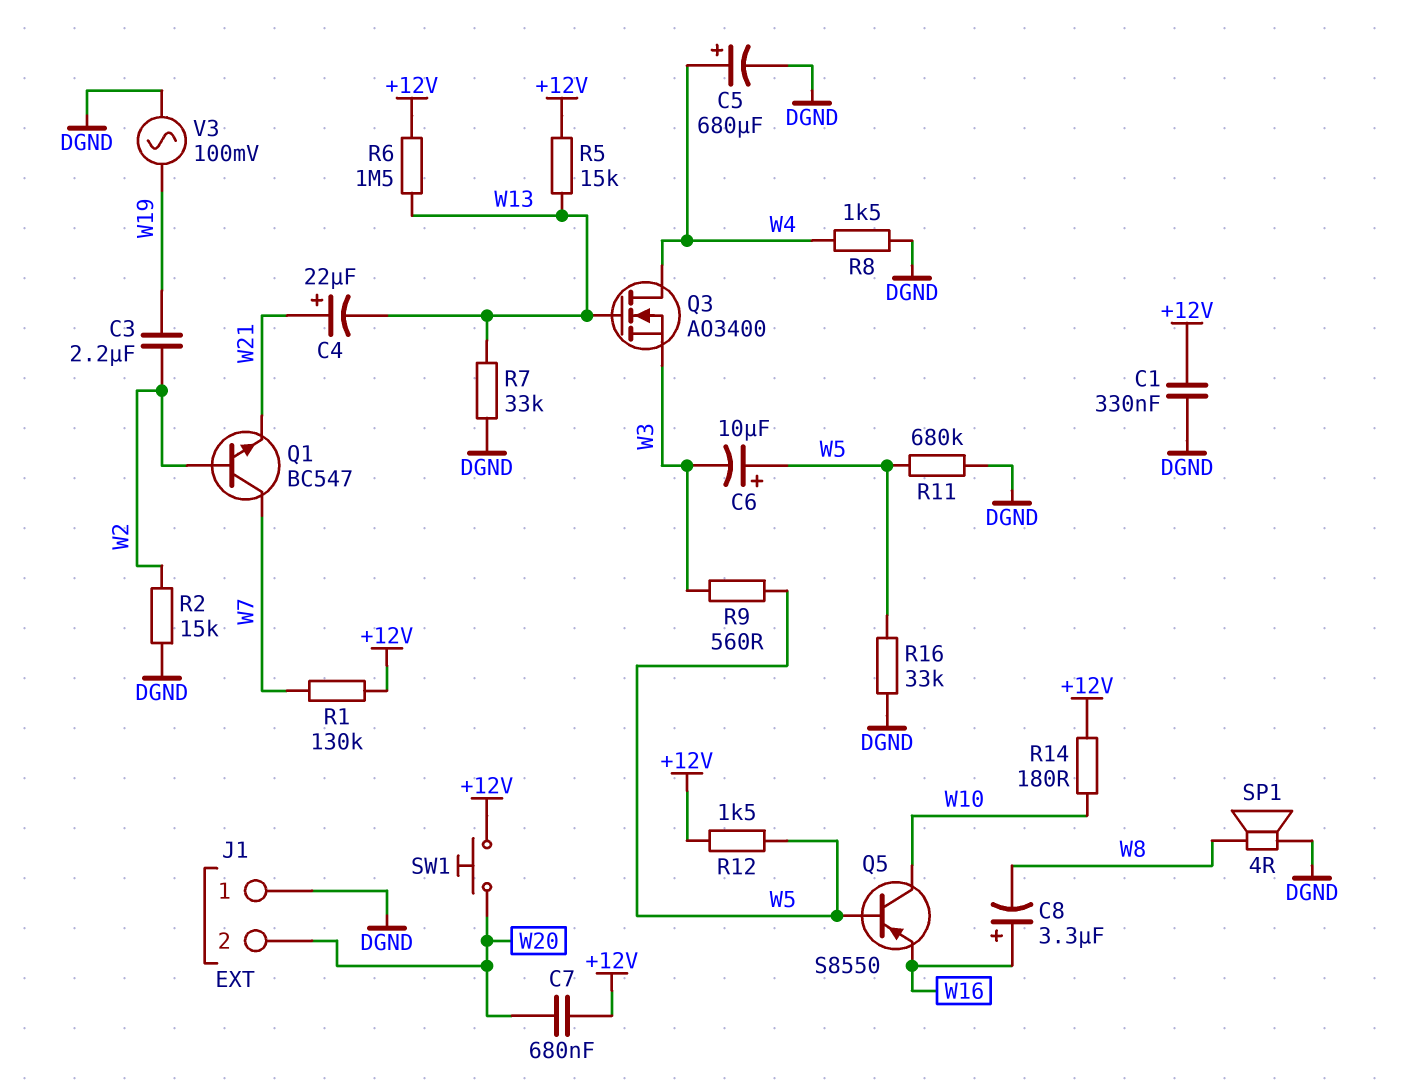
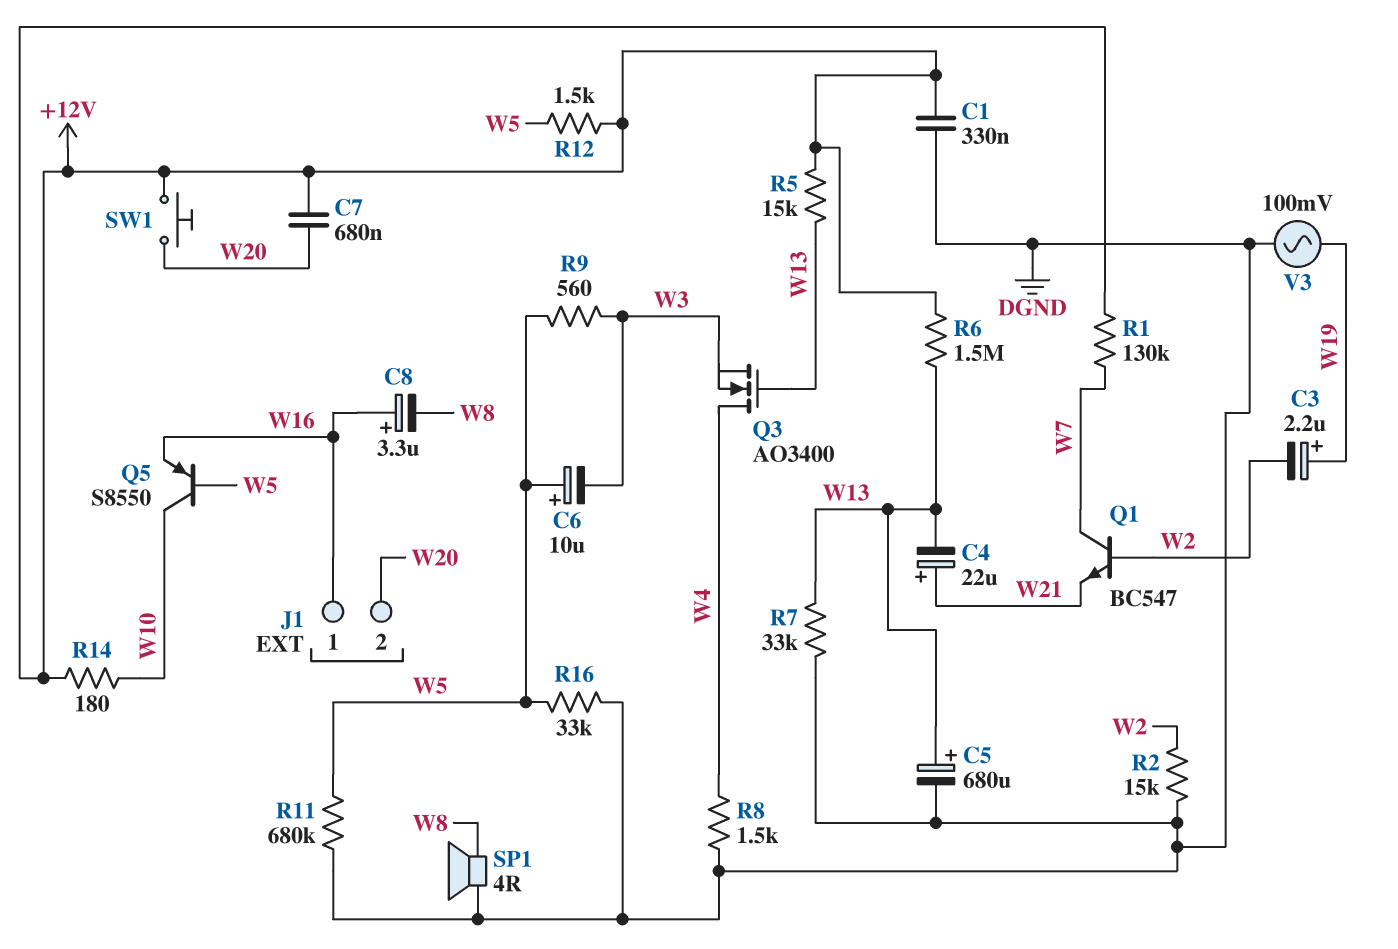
C3: 2.2uF (W2, W19) -> 2.2uF (plus W19, minus W2)
C5: 680uF (plus W4, minus DGND) -> 680uF (plus W13, minus DGND)
J1 pin 1: DGND -> W16

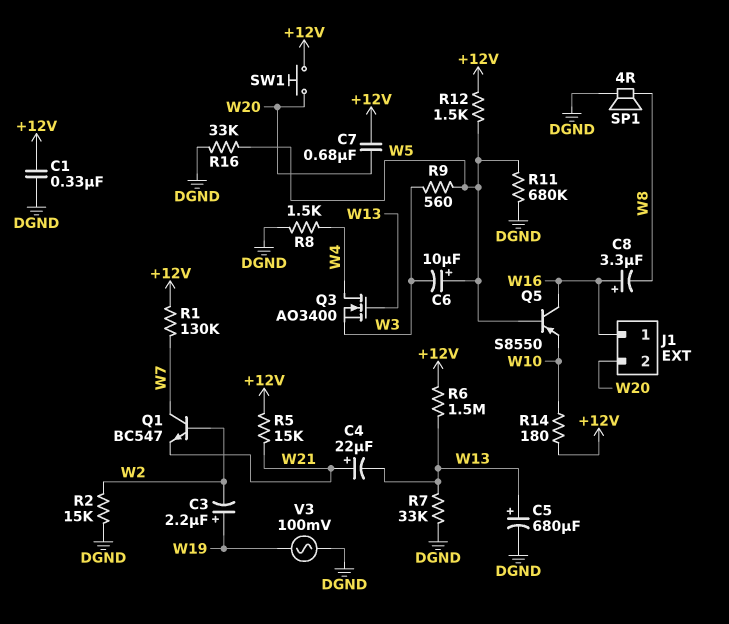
Q5: PNP S8550 (B W5, C W10, E W16) -> PNP S8550 (B W5, C W16, E W10)
R5: 15k (+12V, W13) -> 15k (+12V, W21)

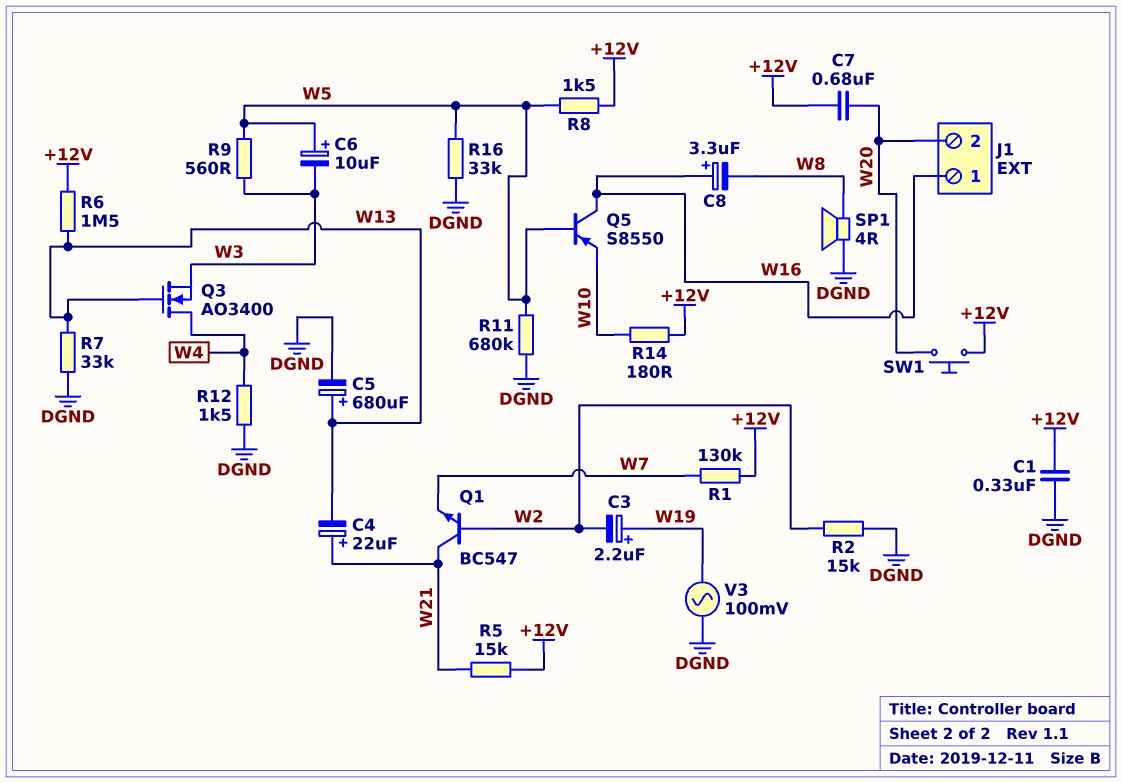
Q1: NPN BC547 (B W2, C W7, E W21) -> NPN BC547 (B W2, C W21, E W7)
R8: 1.5k (DGND, W4) -> 1.5k (+12V, W5)
R12: 1.5k (+12V, W5) -> 1.5k (DGND, W4)

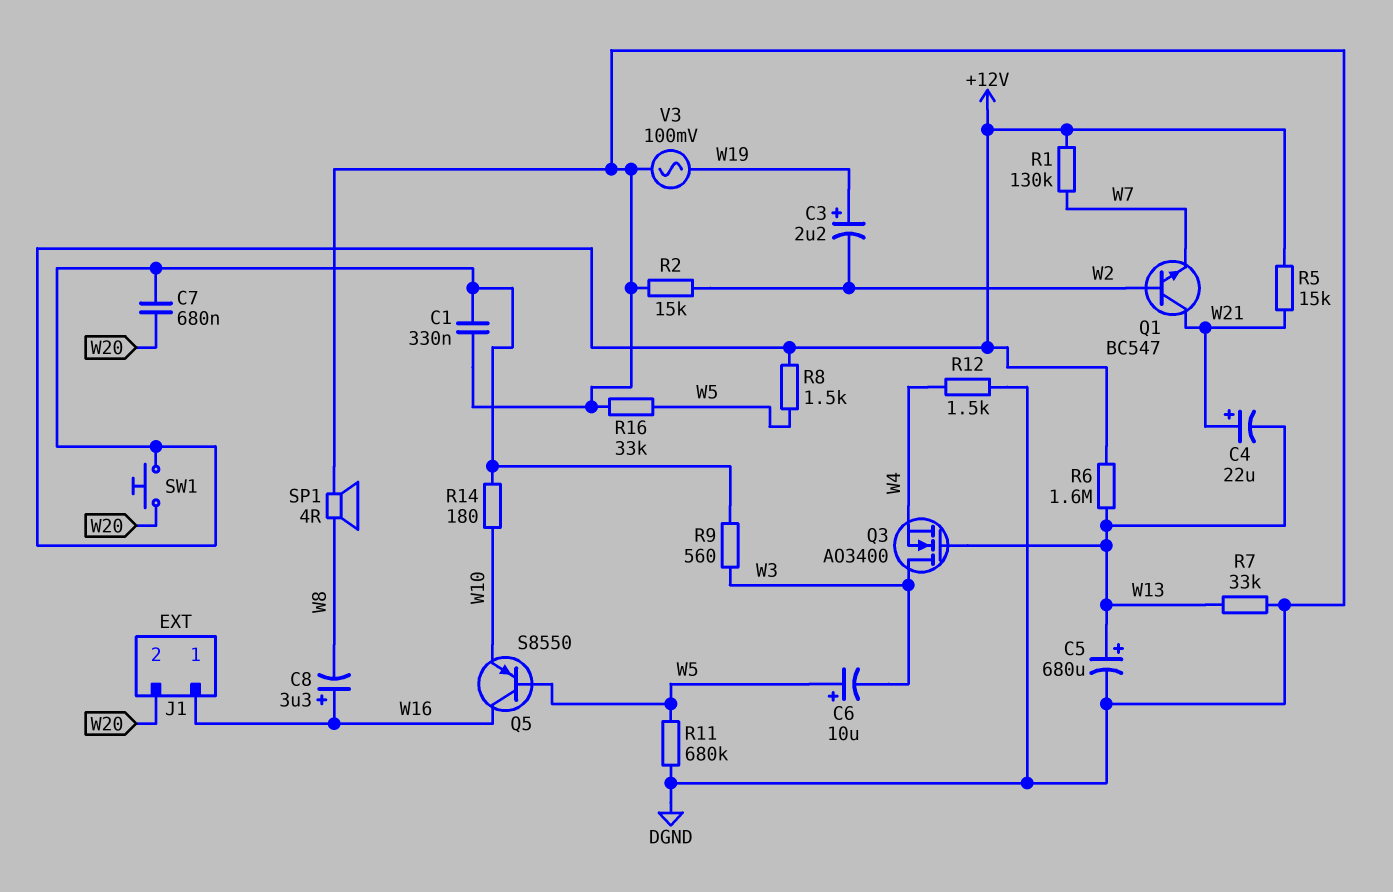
Q3: NMOS AO3400 (G W13, D W4, S W3) -> NMOS AO3400 (G W13, D W3, S W4)
R6: 1.5M (+12V, W13) -> 1.6M (+12V, W13)
R9: 560 (W3, W5) -> 560 (+12V, W3)

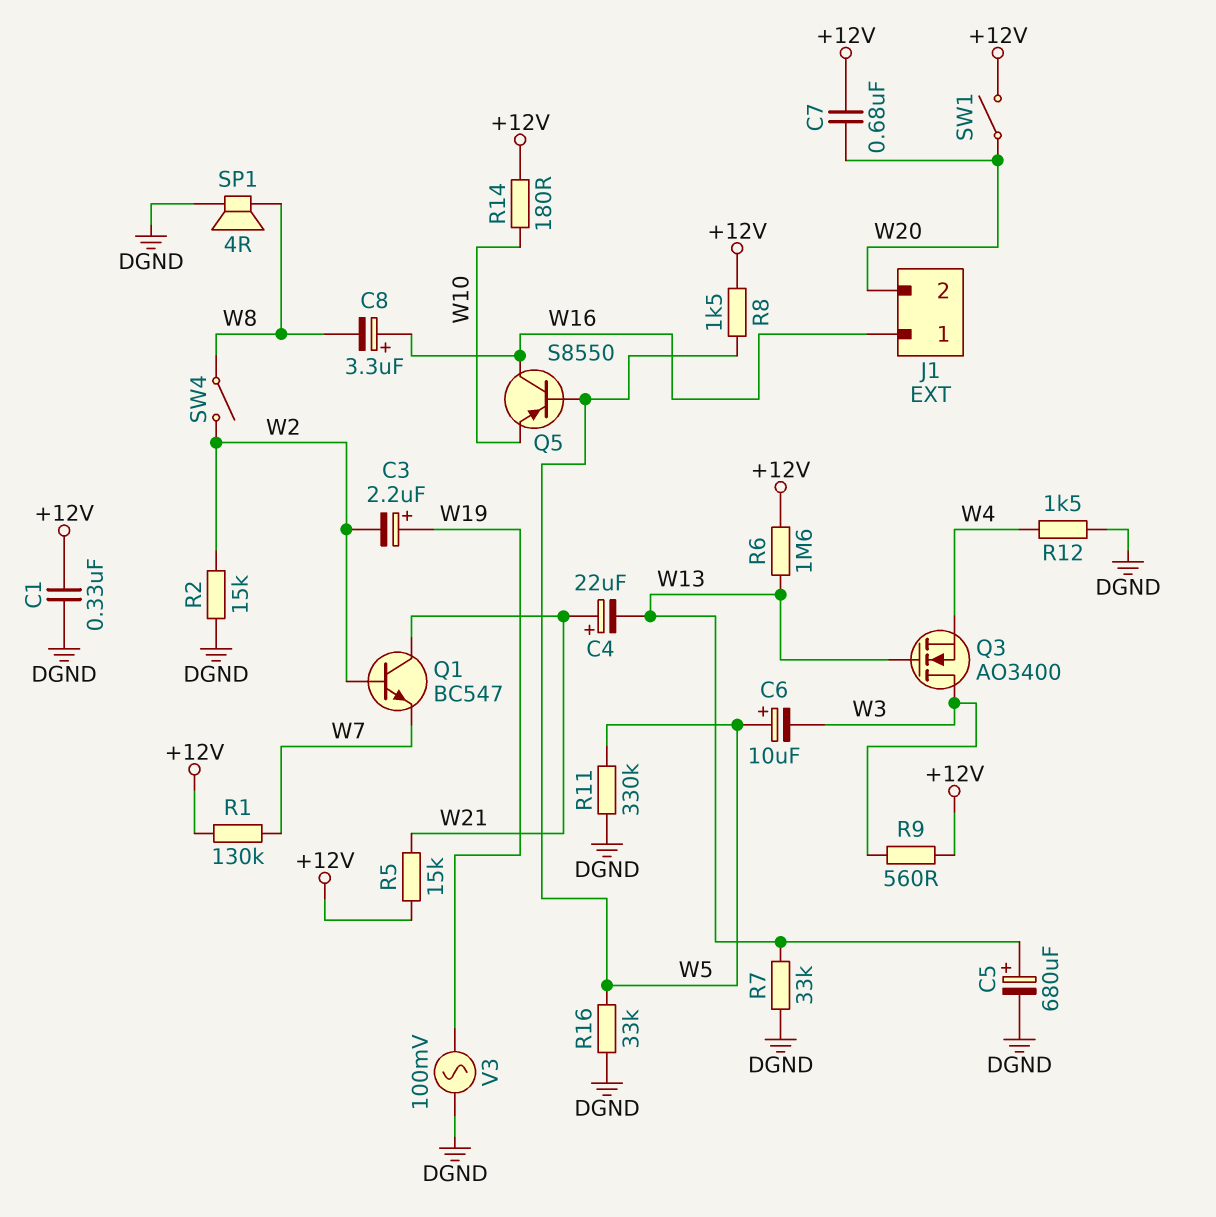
R11: 680k (DGND, W5) -> 330k (DGND, W5)
SW1: button (+12V, W20) -> switch (+12V, W20)
SW4: none -> switch (W2, W8)

